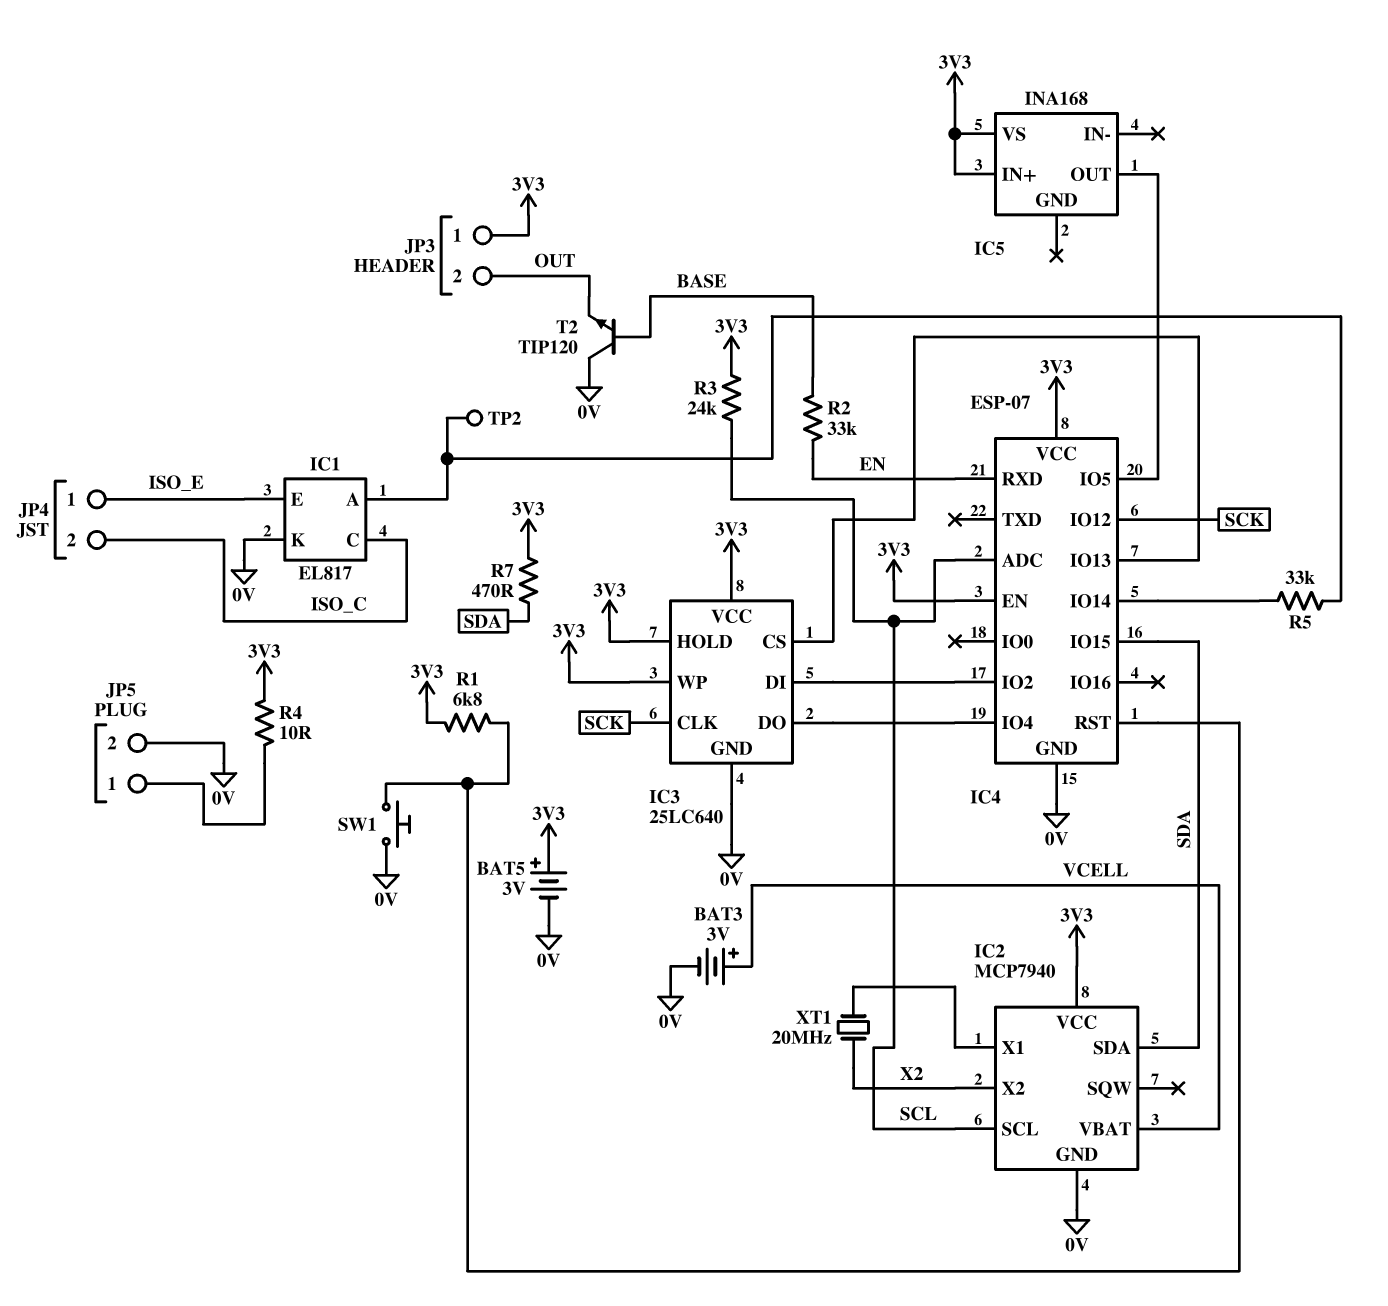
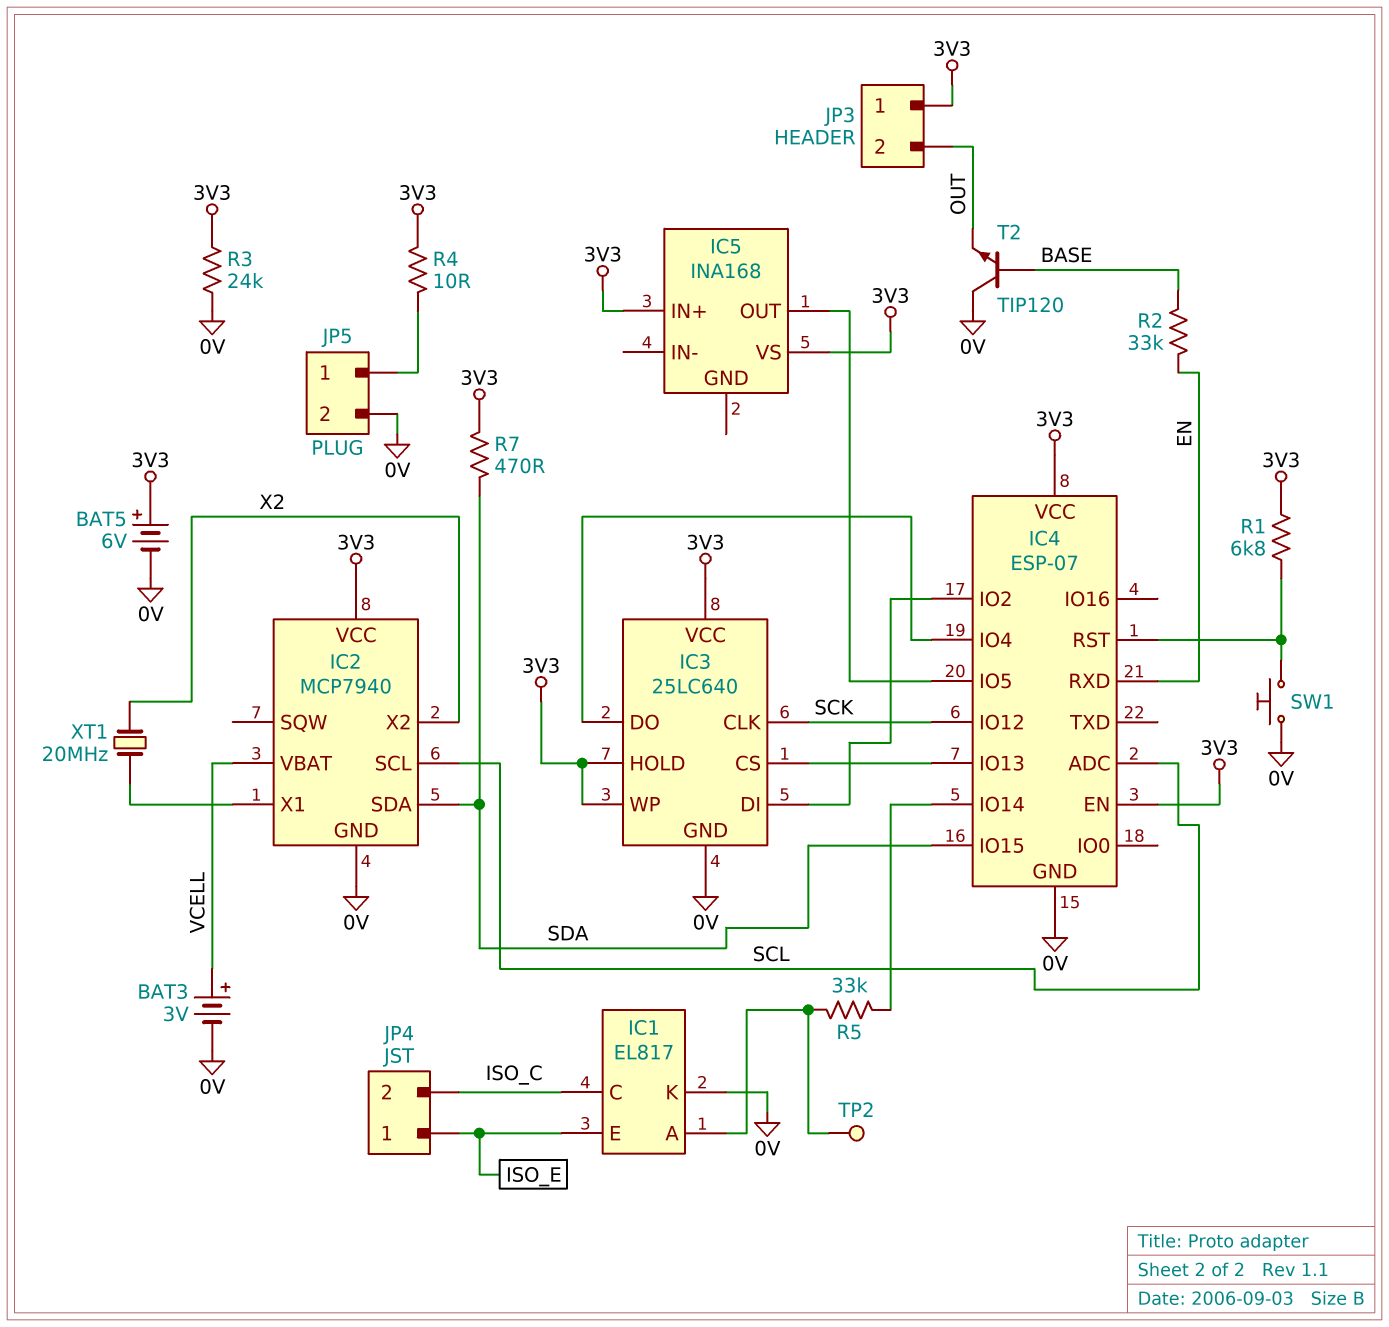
BAT5: 3V (plus 3V3, minus 0V) -> 6V (plus 3V3, minus 0V)
R3: 24k (3V3, SCL) -> 24k (0V, 3V3)

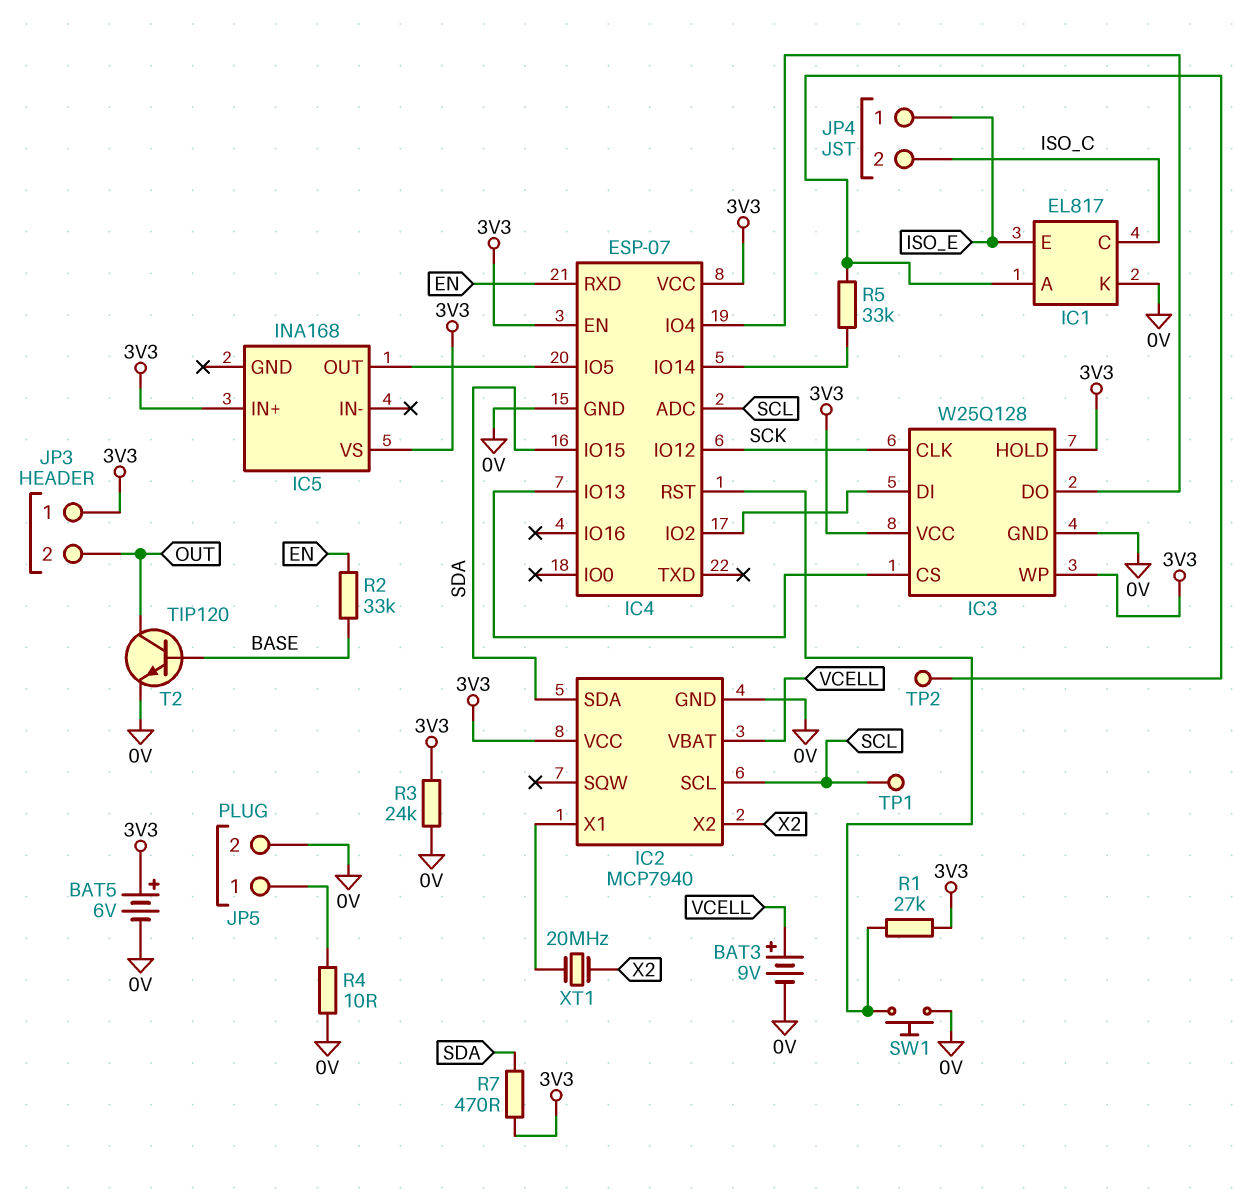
BAT3: 3V (plus VCELL, minus 0V) -> 9V (plus VCELL, minus 0V)
IC3: 25LC640 -> W25Q128
R1: 6.8k (3V3, IC4/RST) -> 27k (3V3, IC4/RST)
R4: 10 (3V3, JP5/1) -> 10 (0V, JP5/1)
T2: NPN TIP120 (B BASE, C 0V, E OUT) -> NPN TIP120 (B BASE, C OUT, E 0V)
TP1: none -> test point (SCL)

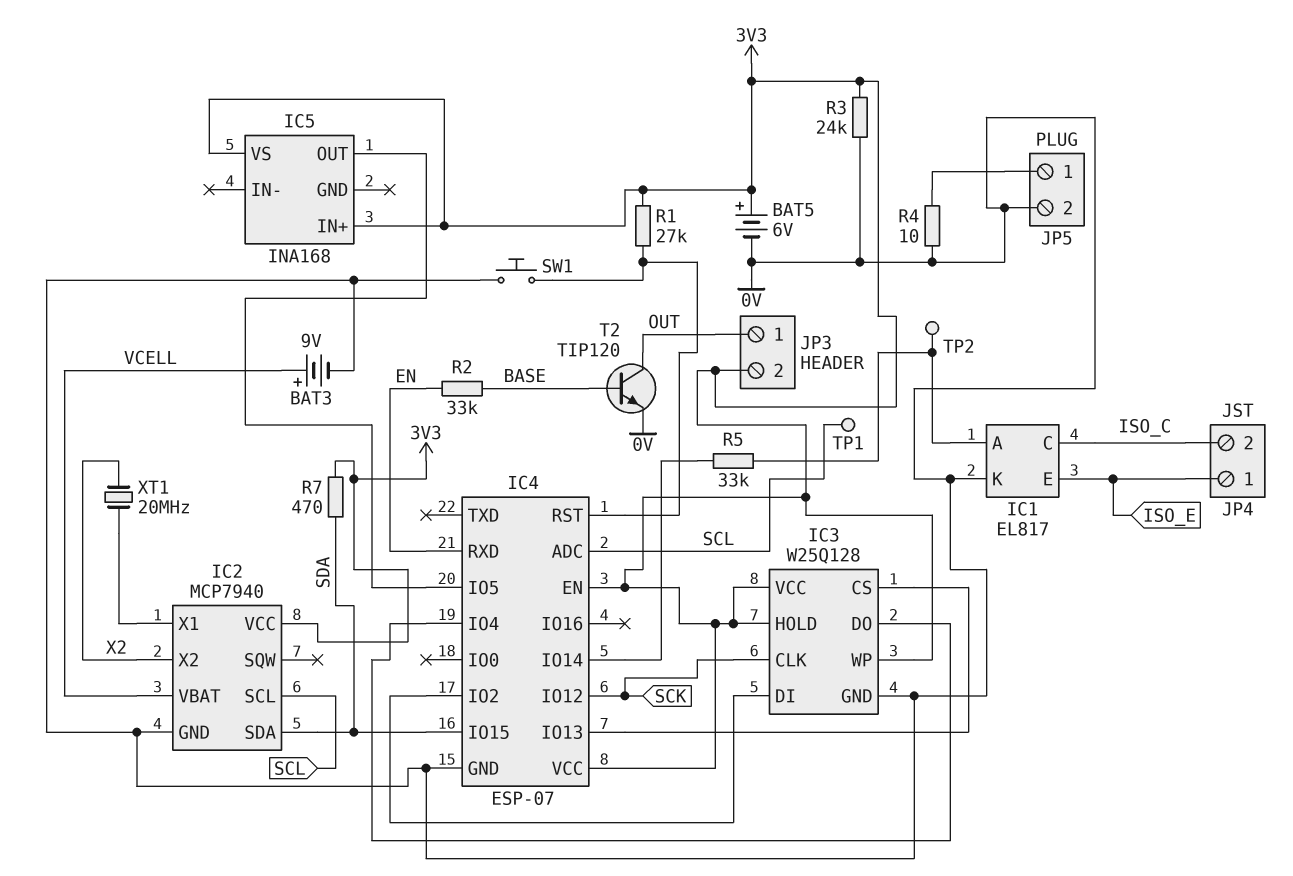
JP3 pin 1: 3V3 -> OUT
JP3 pin 2: OUT -> 3V3

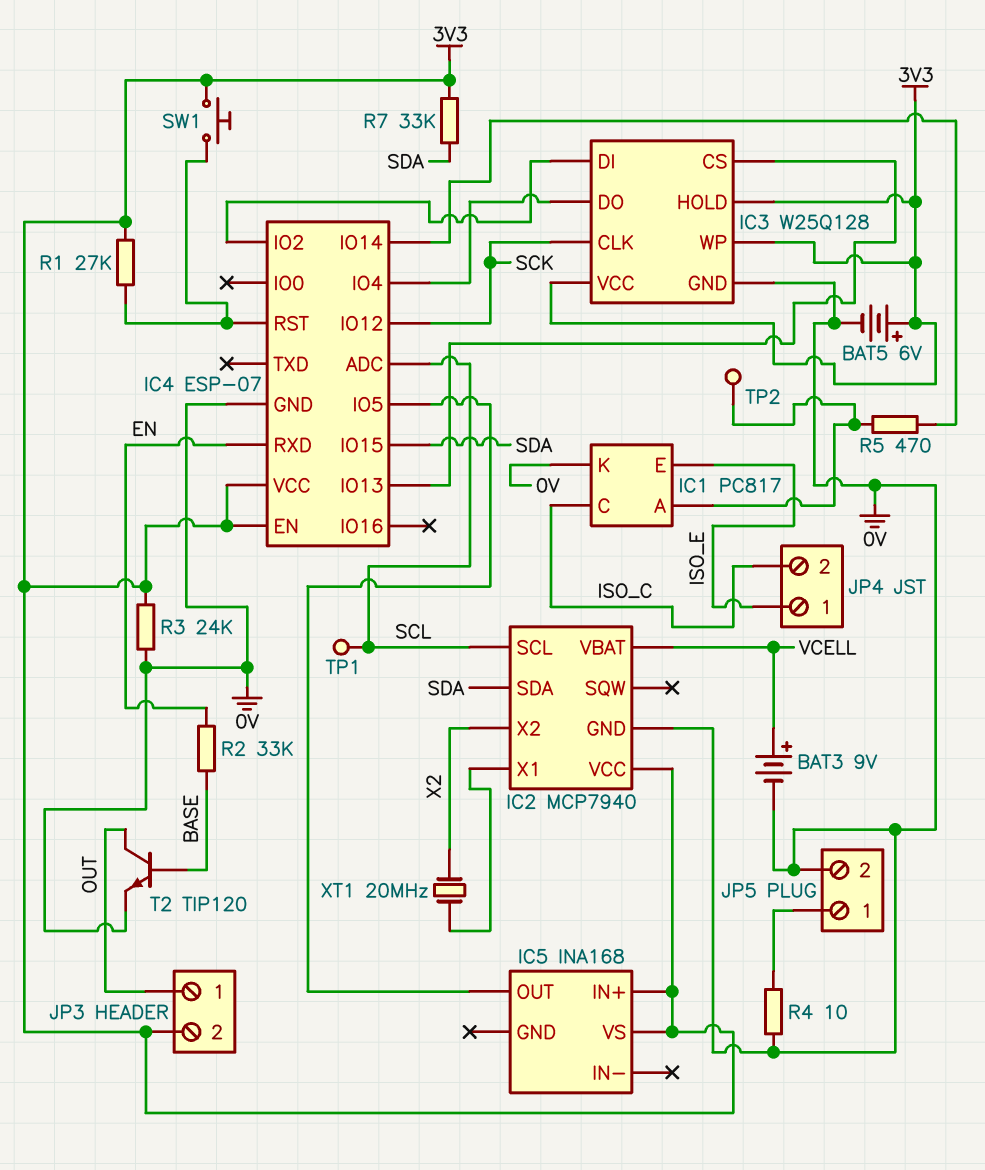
IC1: EL817 -> PC817
R5: 33k (IC1/A, IC4/IO14) -> 470 (IC1/A, IC4/IO14)
R7: 470 (3V3, SDA) -> 33k (3V3, SDA)
SW1: button (0V, IC4/RST) -> button (3V3, IC4/RST)

